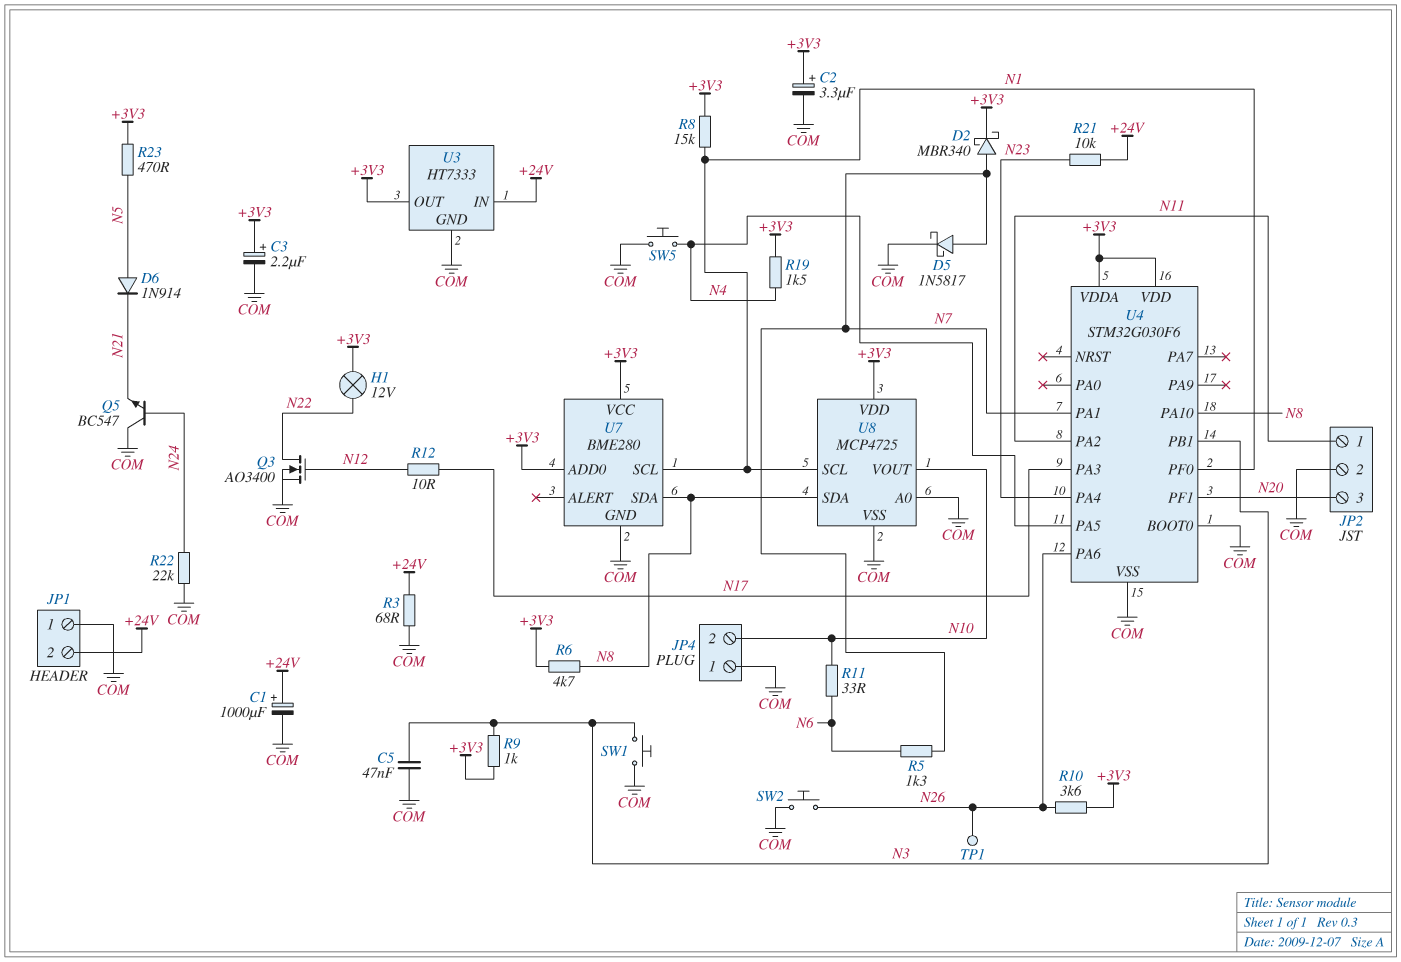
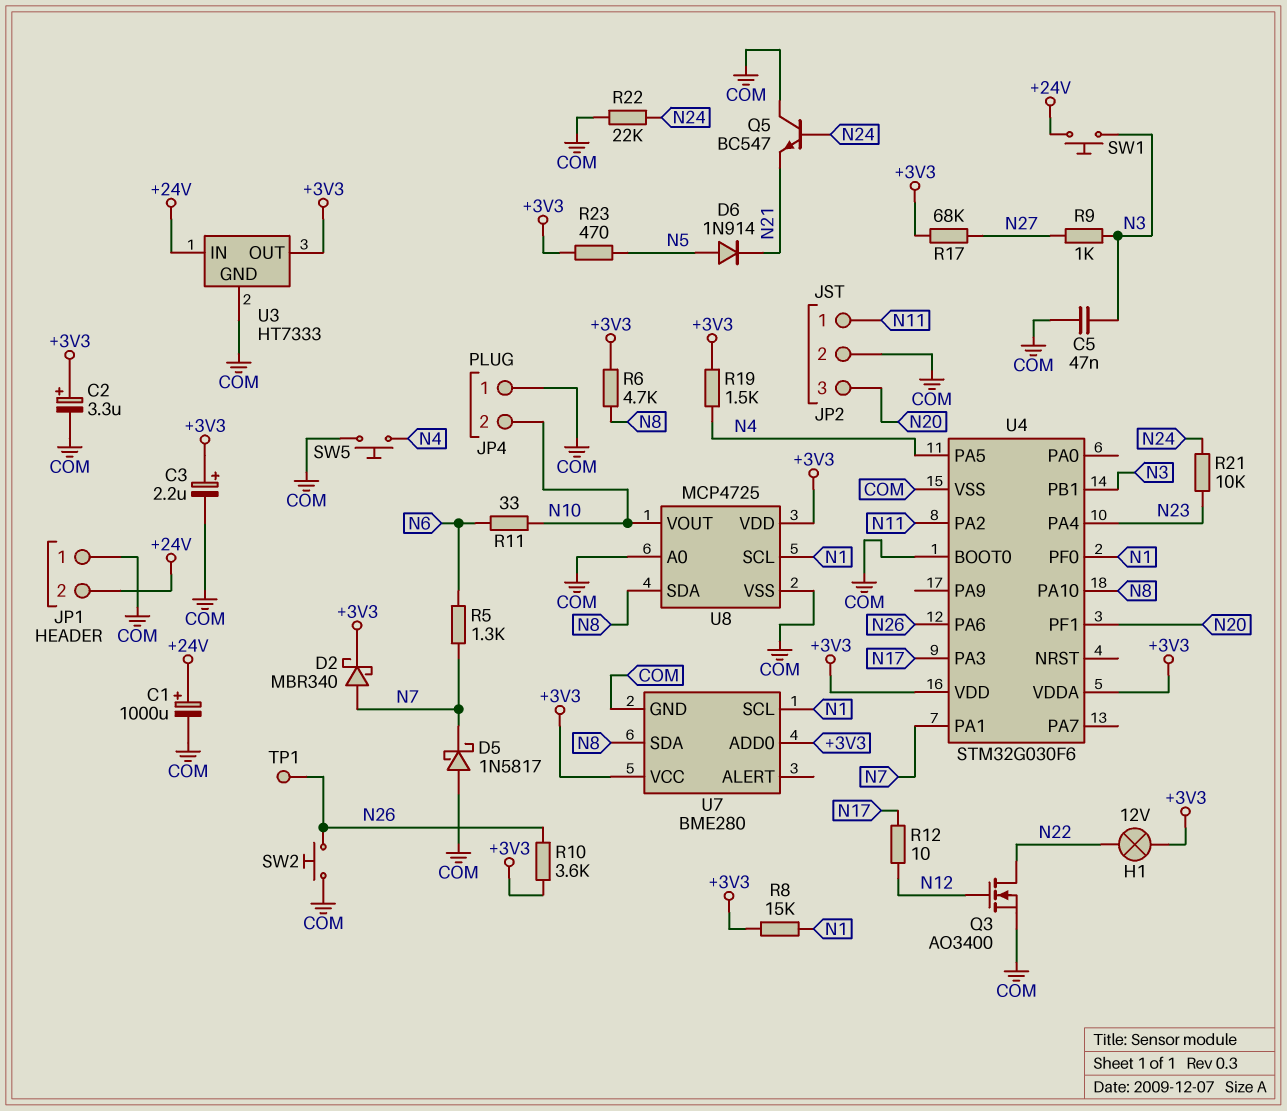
D5: schottky 1N5817 (A N7, K COM) -> schottky 1N5817 (A COM, K N7)
R3: 68 (+24V, COM) -> none
R9: 1k (+3V3, N3) -> 1k (N3, N27)
R17: none -> 68k (+3V3, N27)
R21: 10k (+24V, N23) -> 10k (N23, N24)
SW1: button (COM, N3) -> button (+24V, N3)

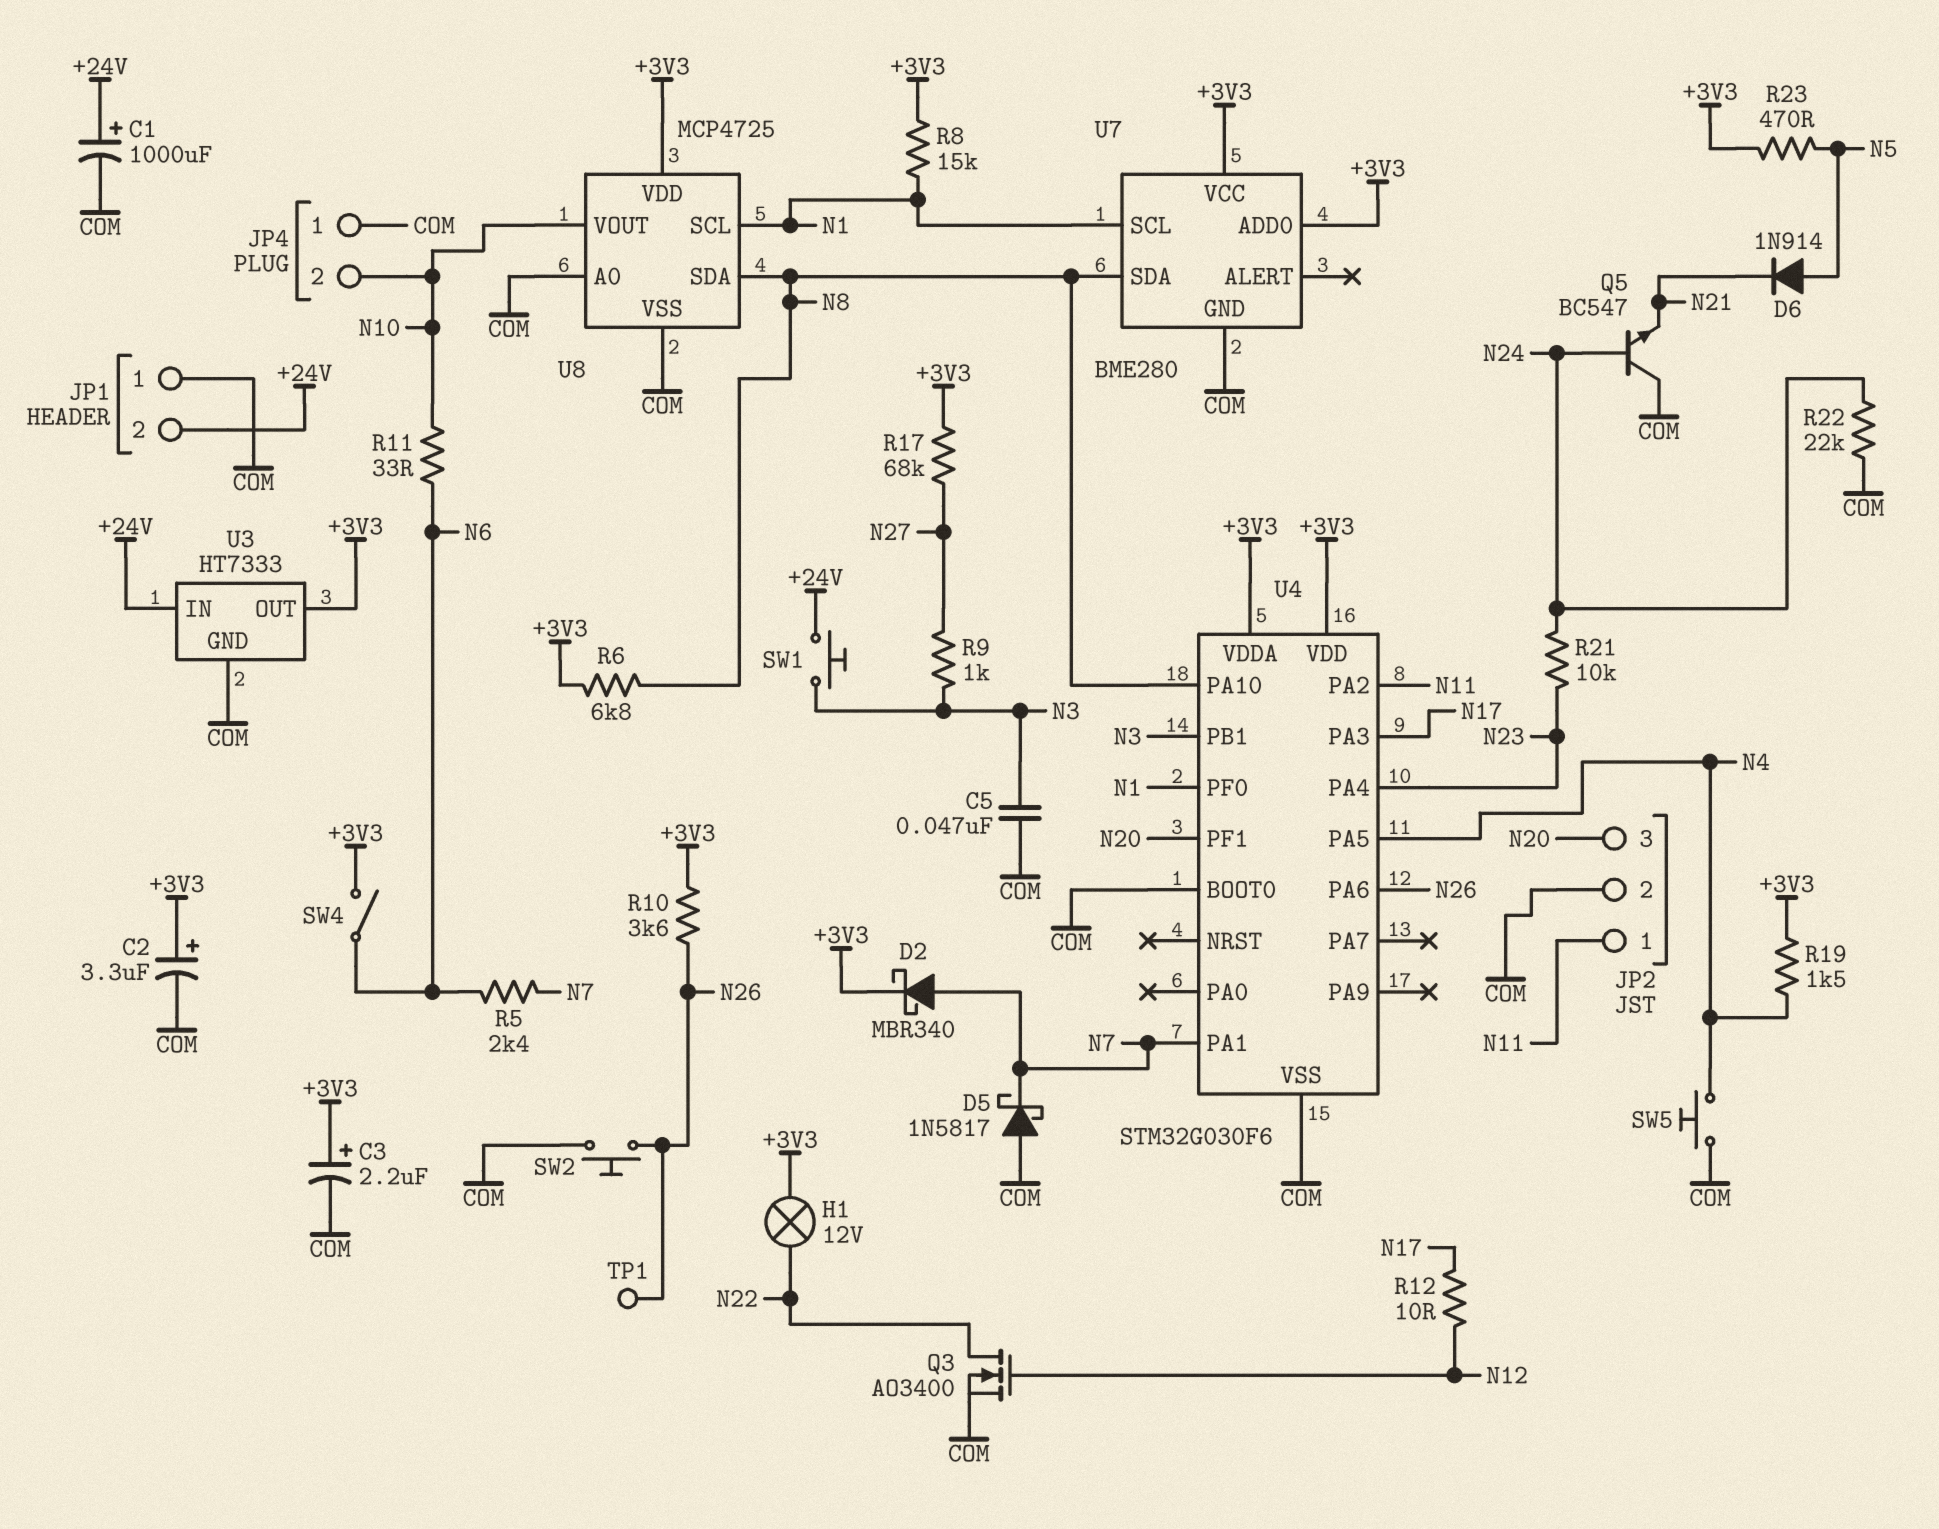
R5: 1.3k (N6, N7) -> 2.4k (N6, N7)
R6: 4.7k (+3V3, N8) -> 6.8k (+3V3, N8)
SW4: none -> switch (+3V3, N6)

